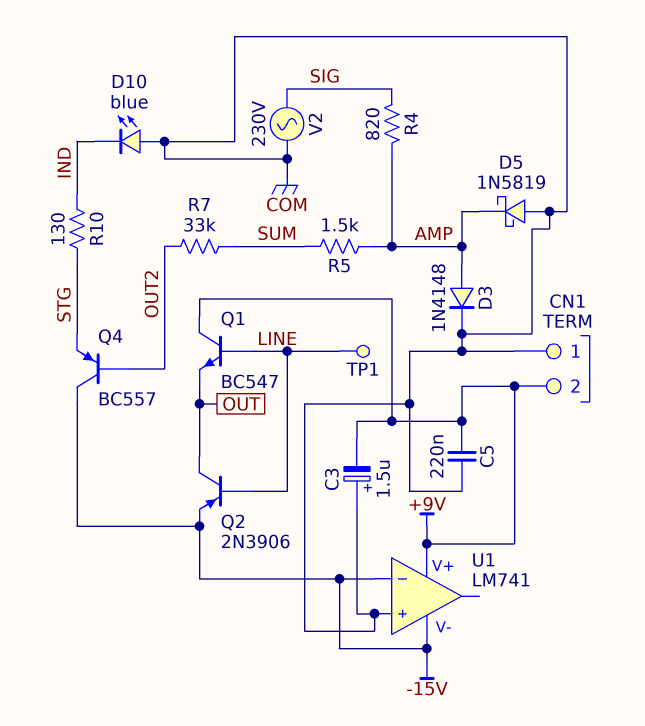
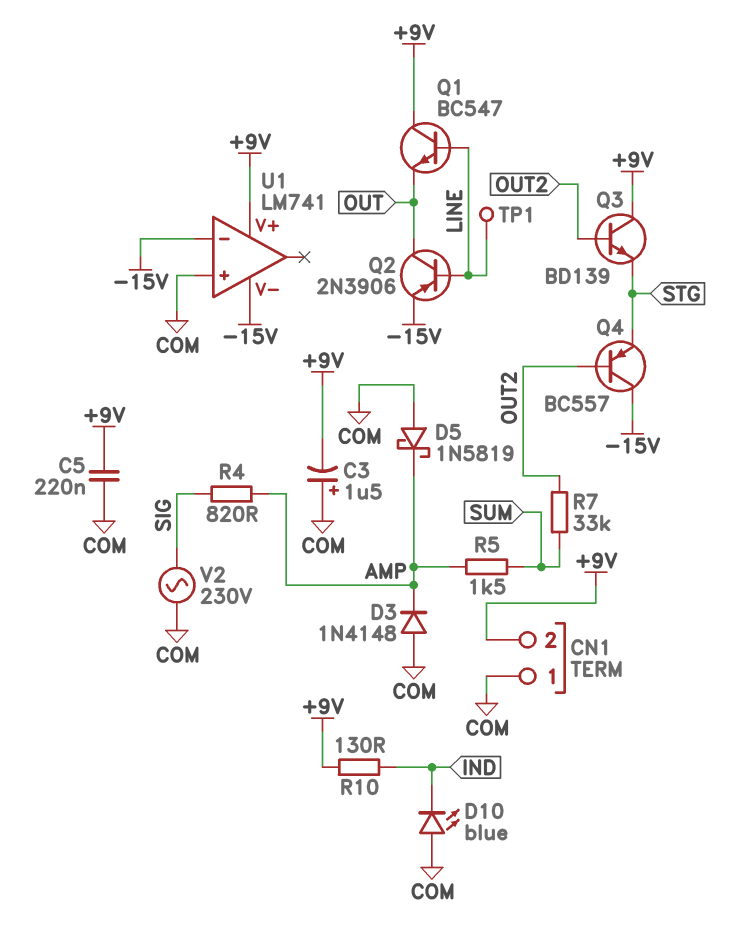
D3: diode 1N4148 (A AMP, K COM) -> diode 1N4148 (A COM, K AMP)
Q3: none -> NPN BD139 (B OUT2, C +9V, E STG)
R10: 130 (IND, STG) -> 130 (+9V, IND)

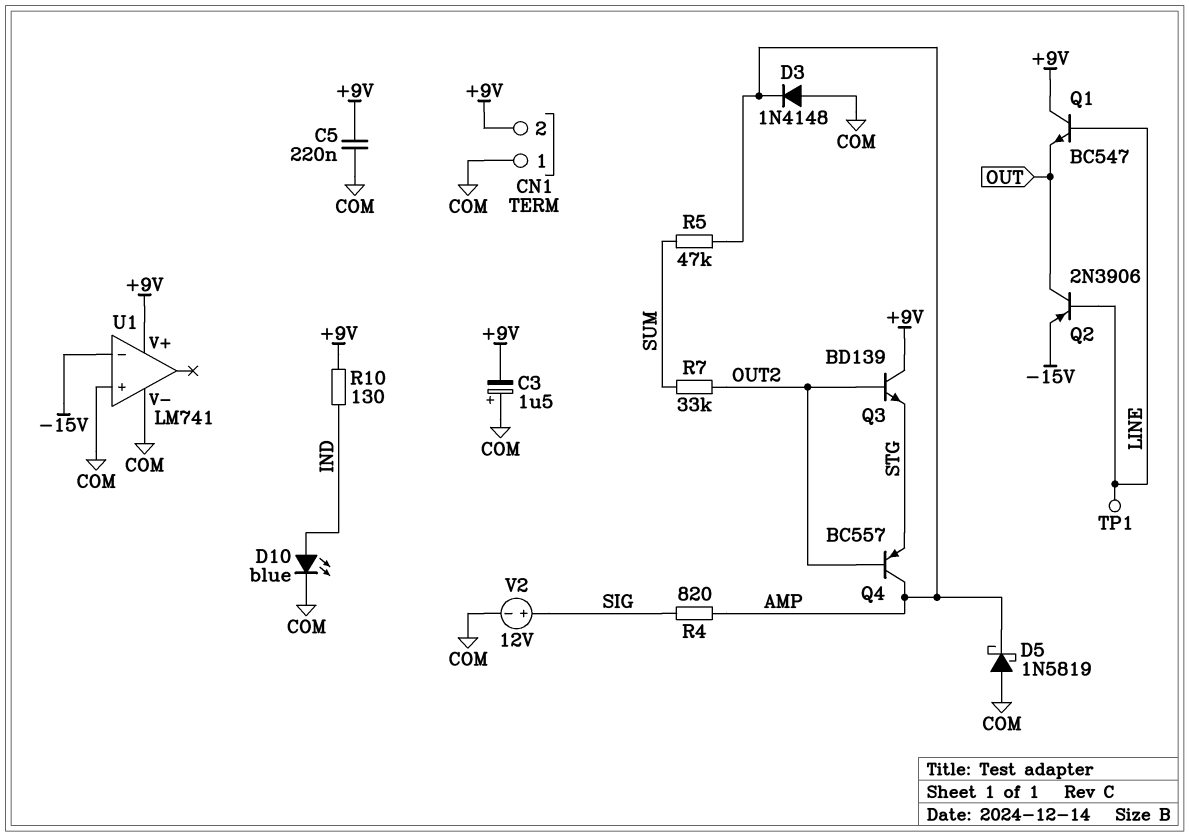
D10: LED blue (A COM, K IND) -> LED blue (A IND, K COM)
Q4: PNP BC557 (B OUT2, C -15V, E STG) -> PNP BC557 (B OUT2, C AMP, E STG)
R5: 1.5k (AMP, SUM) -> 47k (AMP, SUM)
U1 pin V-: -15V -> COM
V2: AC 230V (COM, SIG) -> 12V (plus SIG, minus COM)

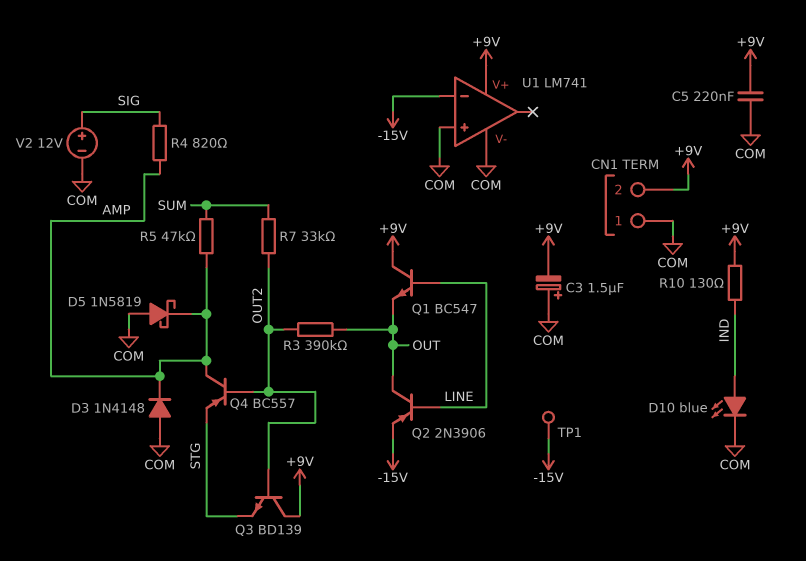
R3: none -> 390k (OUT, OUT2)
TP1: test point (LINE) -> test point (-15V)

